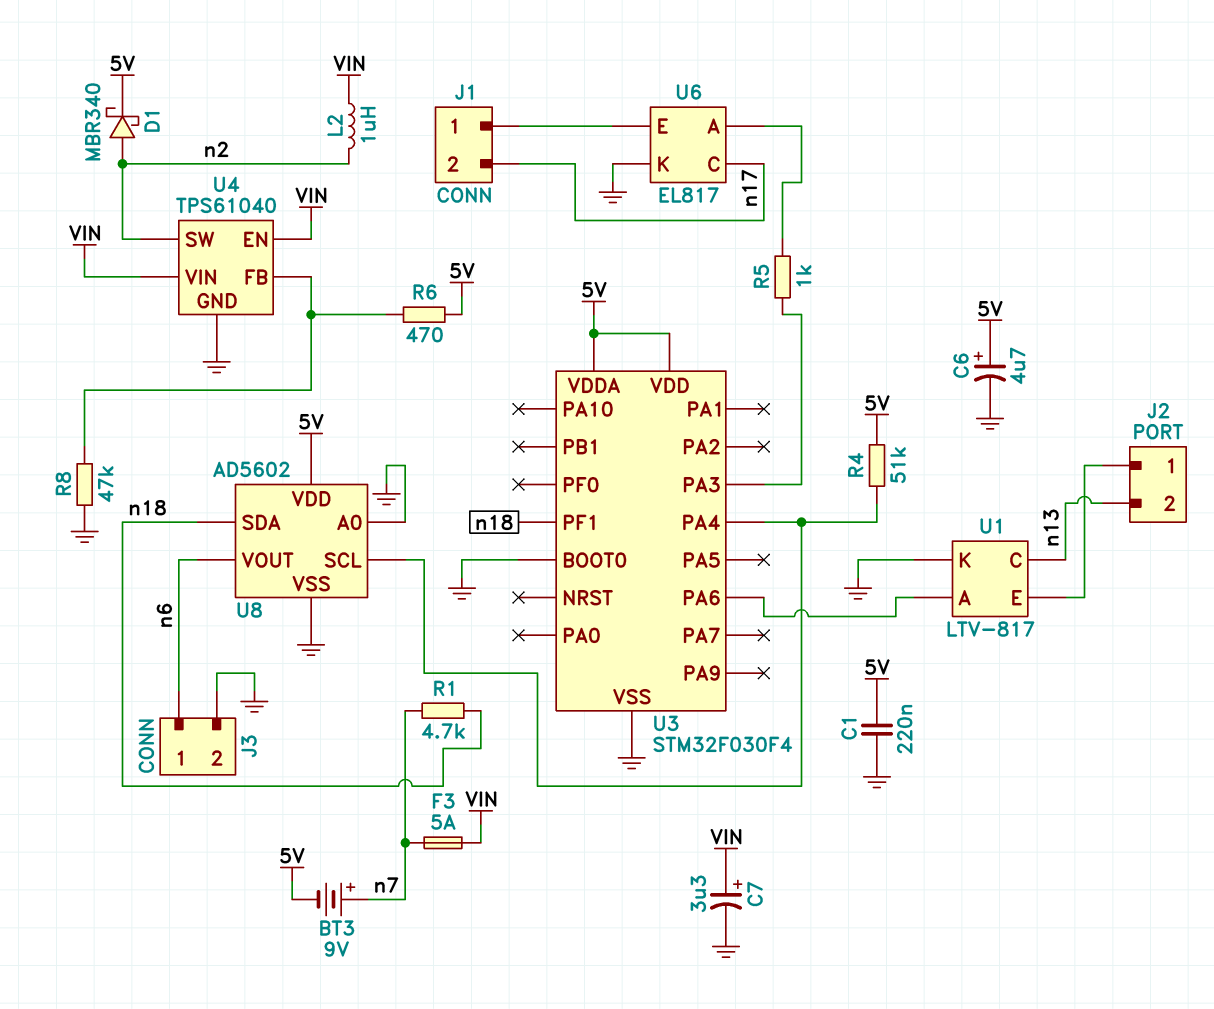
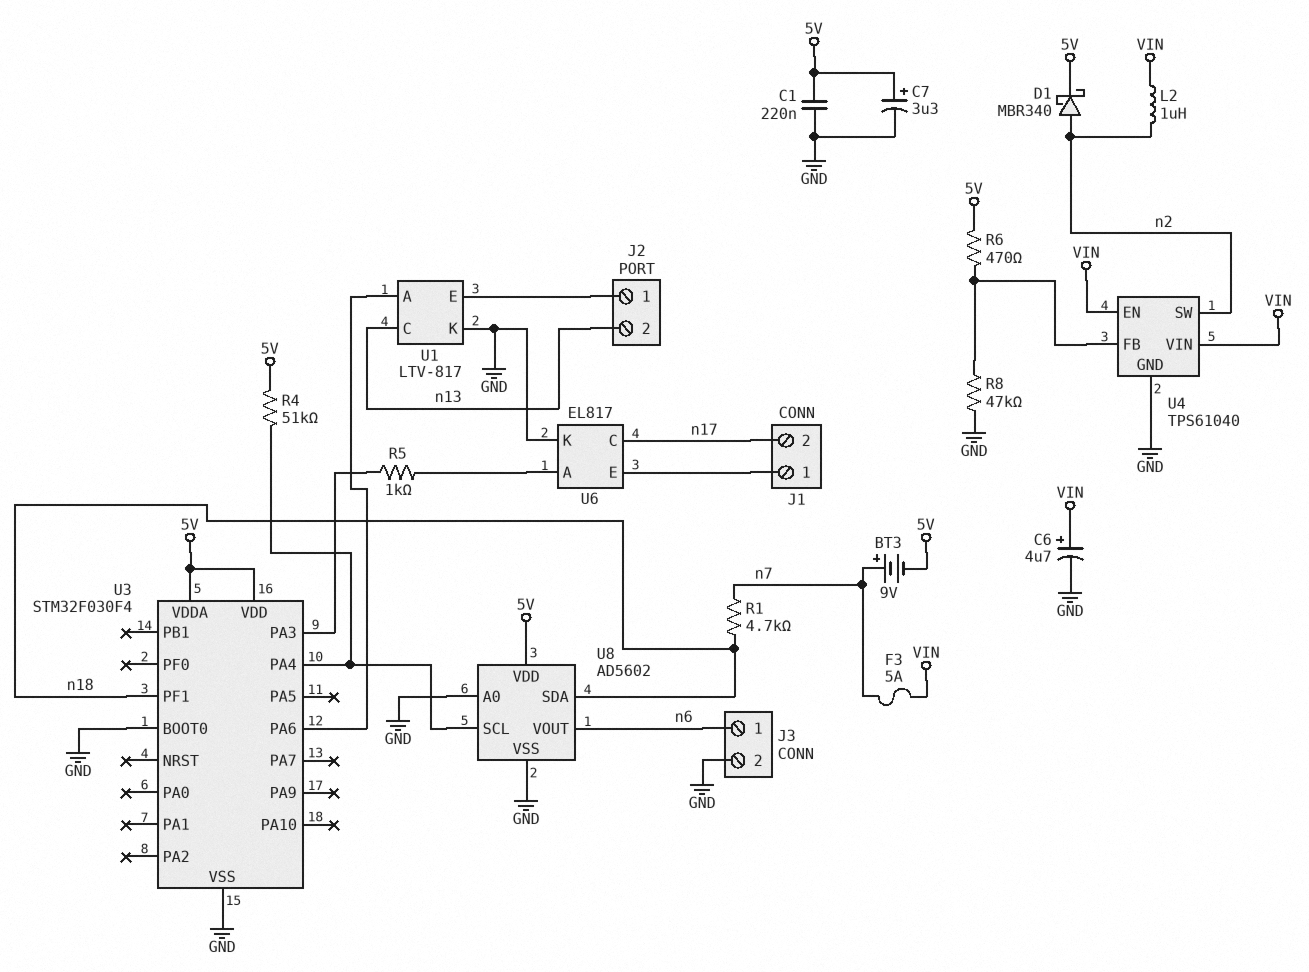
C6: 4.7uF (plus 5V, minus GND) -> 4.7uF (plus VIN, minus GND)
C7: 3.3uF (plus VIN, minus GND) -> 3.3uF (plus 5V, minus GND)

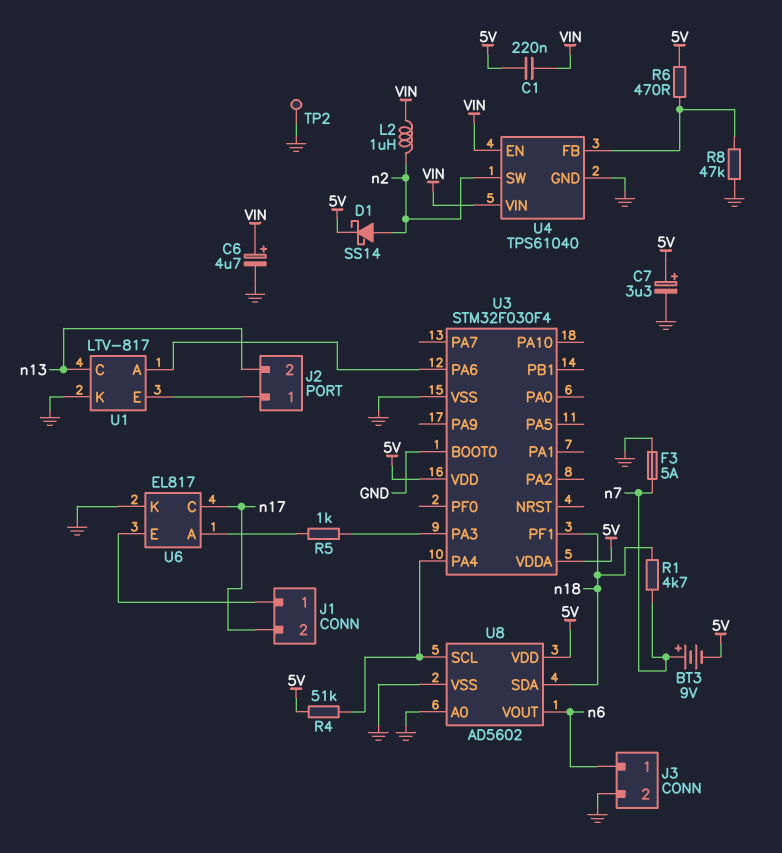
C1: 220nF (5V, GND) -> 220nF (5V, VIN)
D1: schottky MBR340 (A n2, K 5V) -> schottky SS14 (A n2, K 5V)
F3: 5A (VIN, n7) -> 5A (GND, n7)
TP2: none -> test point (GND)

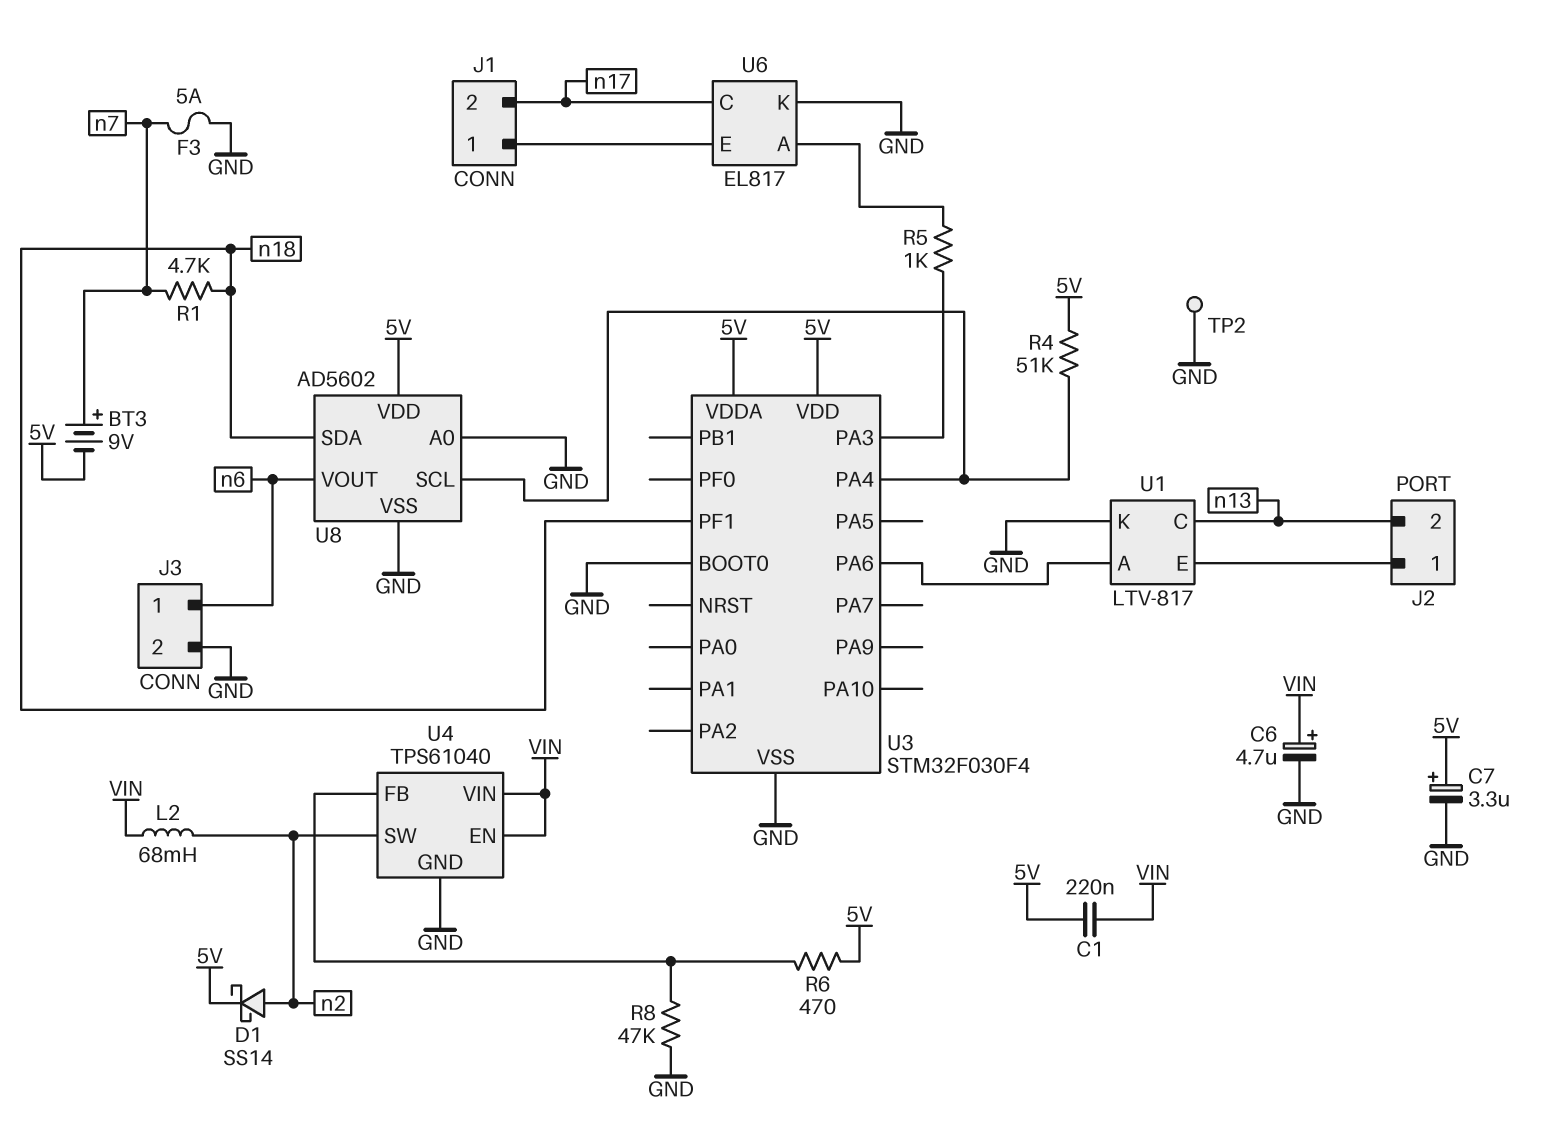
L2: 1uH (VIN, n2) -> 68mH (VIN, n2)

